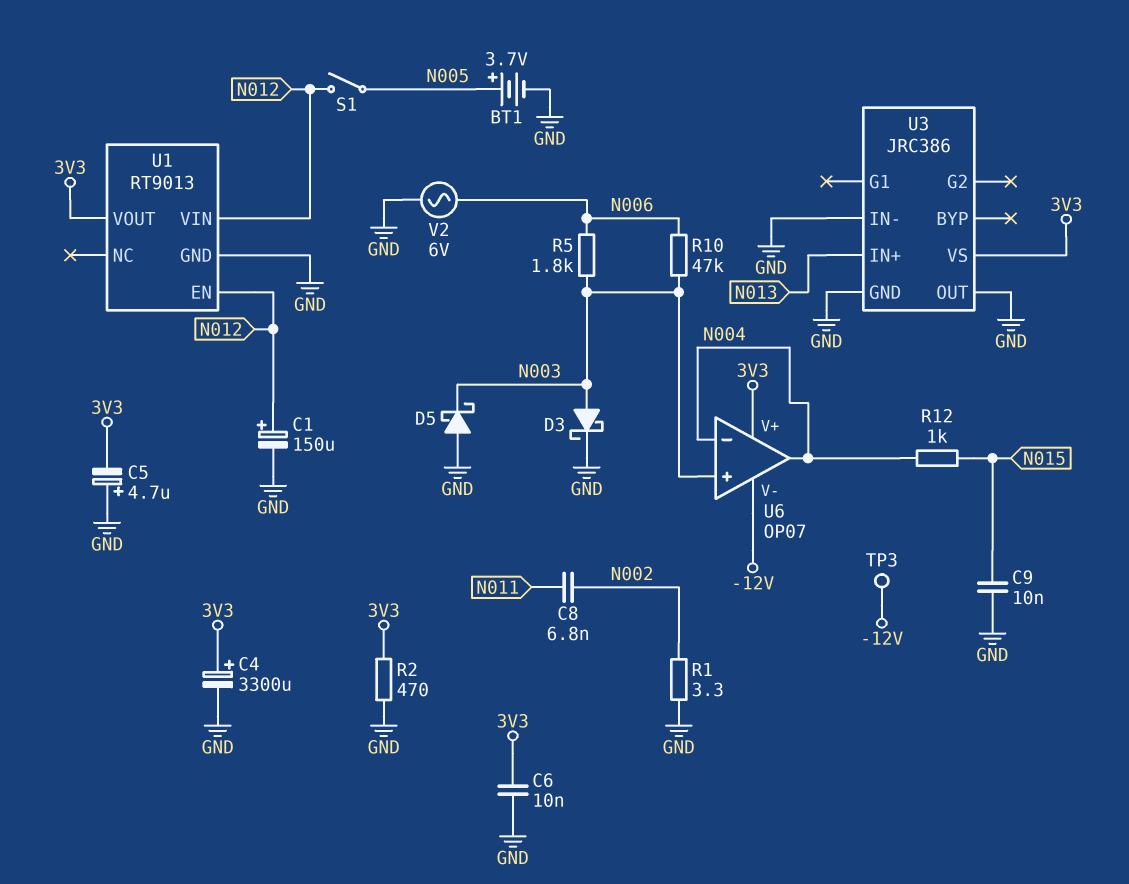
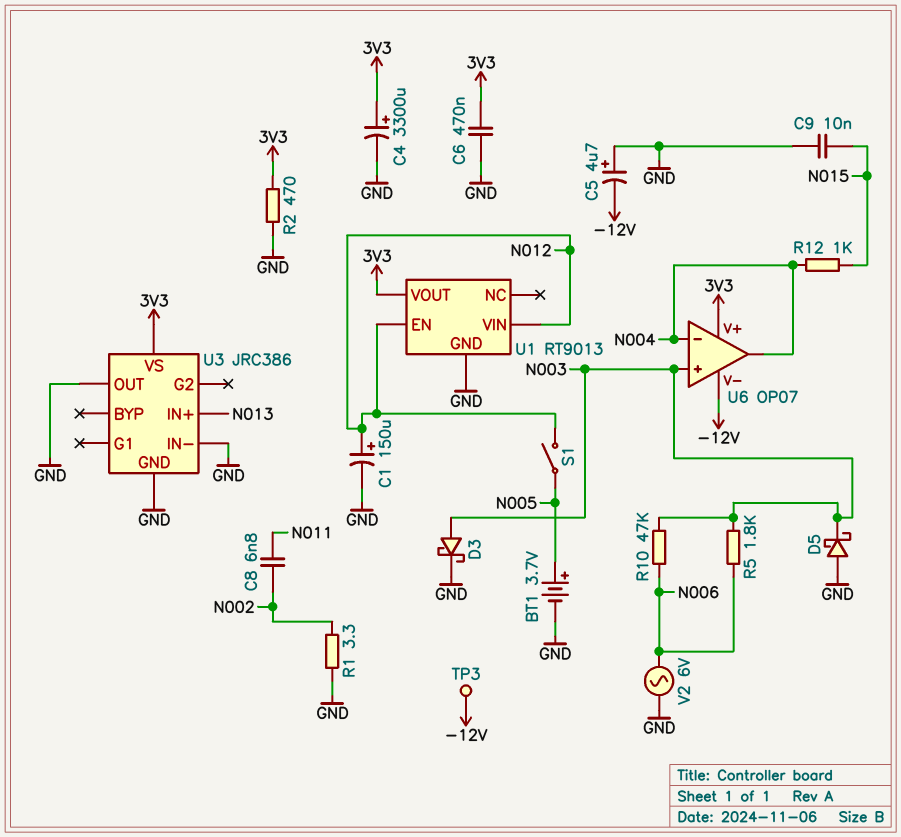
C5: 4.7uF (plus GND, minus 3V3) -> 4.7uF (plus GND, minus -12V)
C6: 10nF (3V3, GND) -> 470nF (3V3, GND)

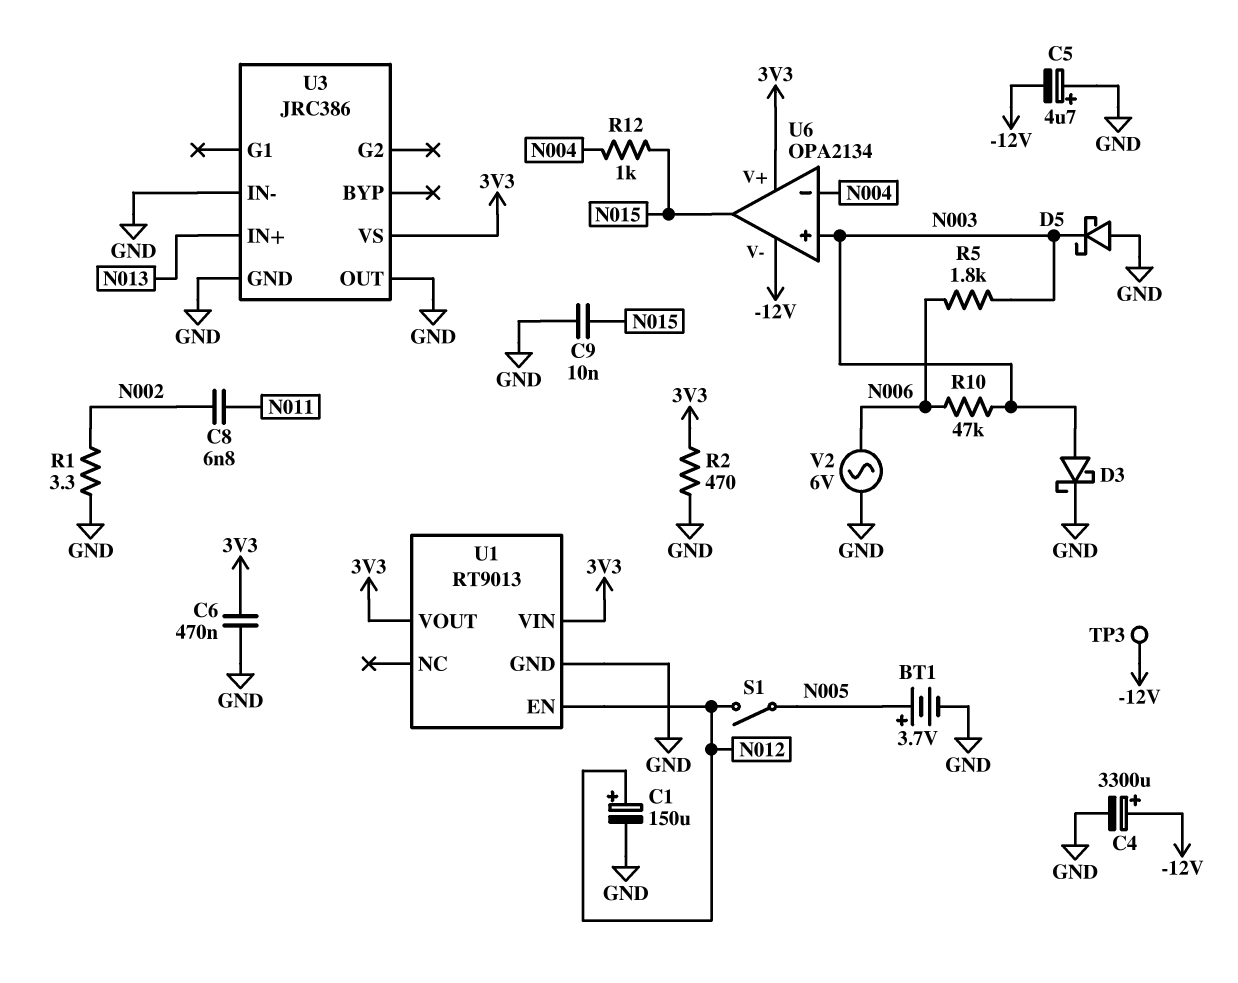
C4: 3300uF (plus 3V3, minus GND) -> 3300uF (plus -12V, minus GND)
U1 pin VIN: N012 -> 3V3
U6: OP07 -> OPA2134
U6 pin out: N004 -> N015

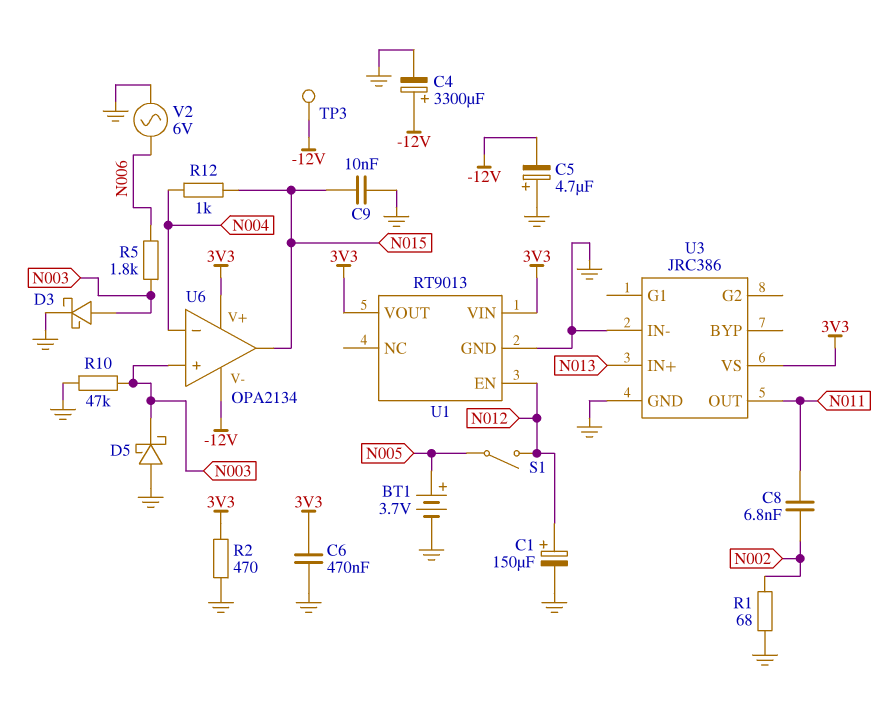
R1: 3.3 (GND, N002) -> 68 (GND, N002)
R10: 47k (N003, N006) -> 47k (GND, N003)
U3 pin OUT: GND -> N011

